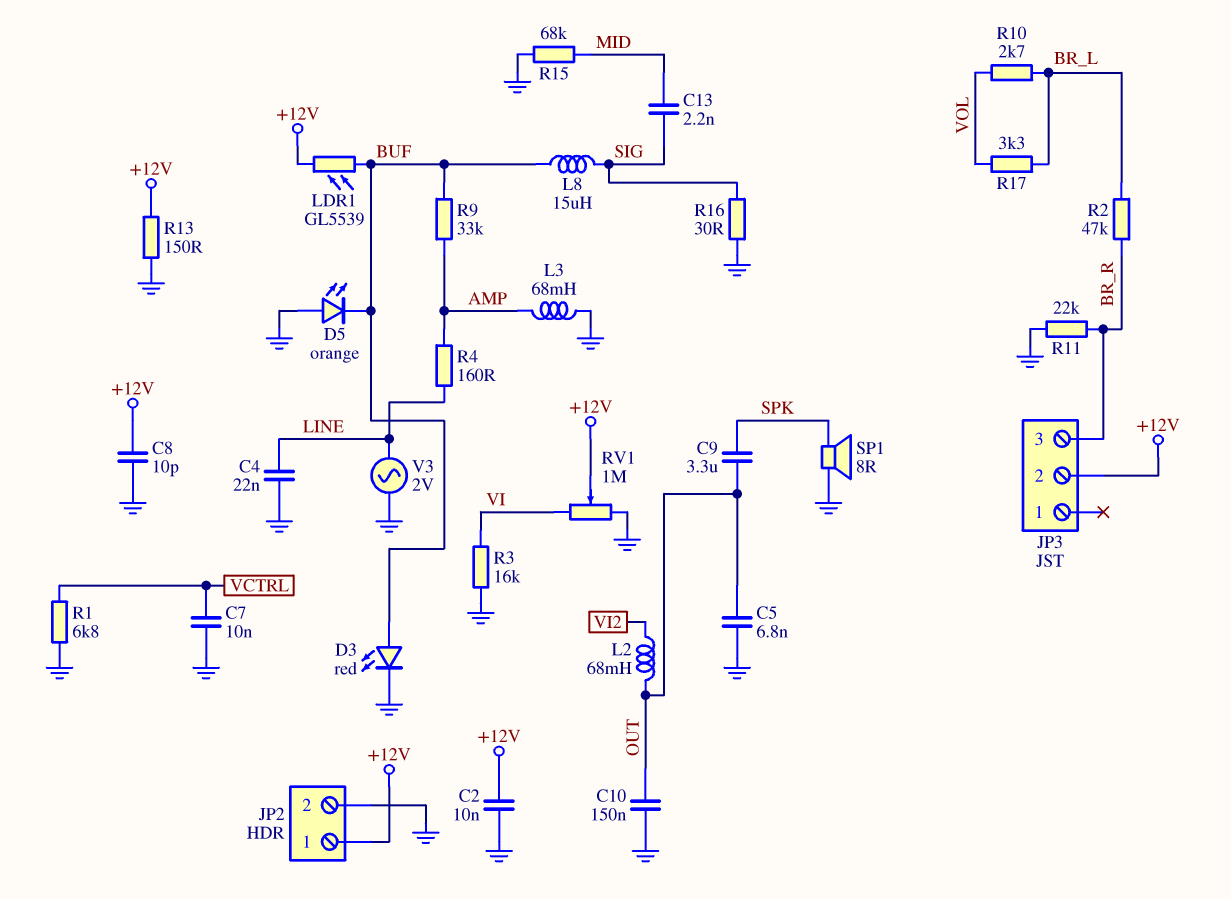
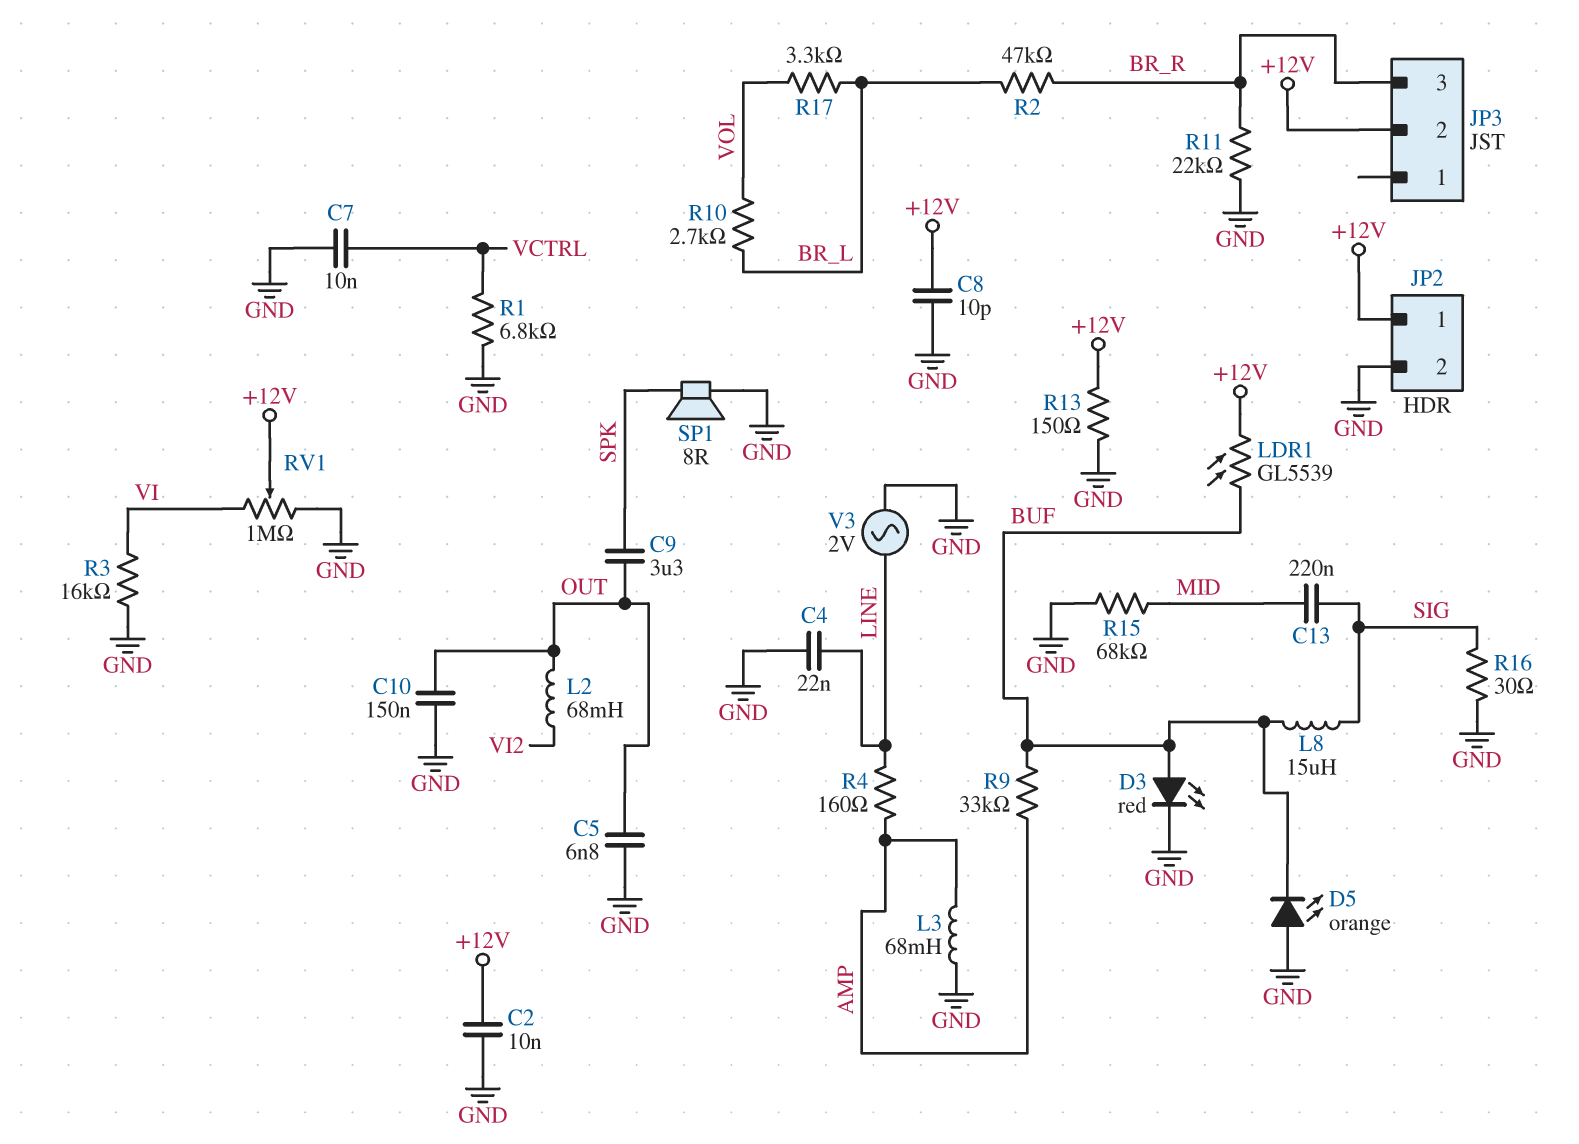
C13: 2.2nF (MID, SIG) -> 220nF (MID, SIG)

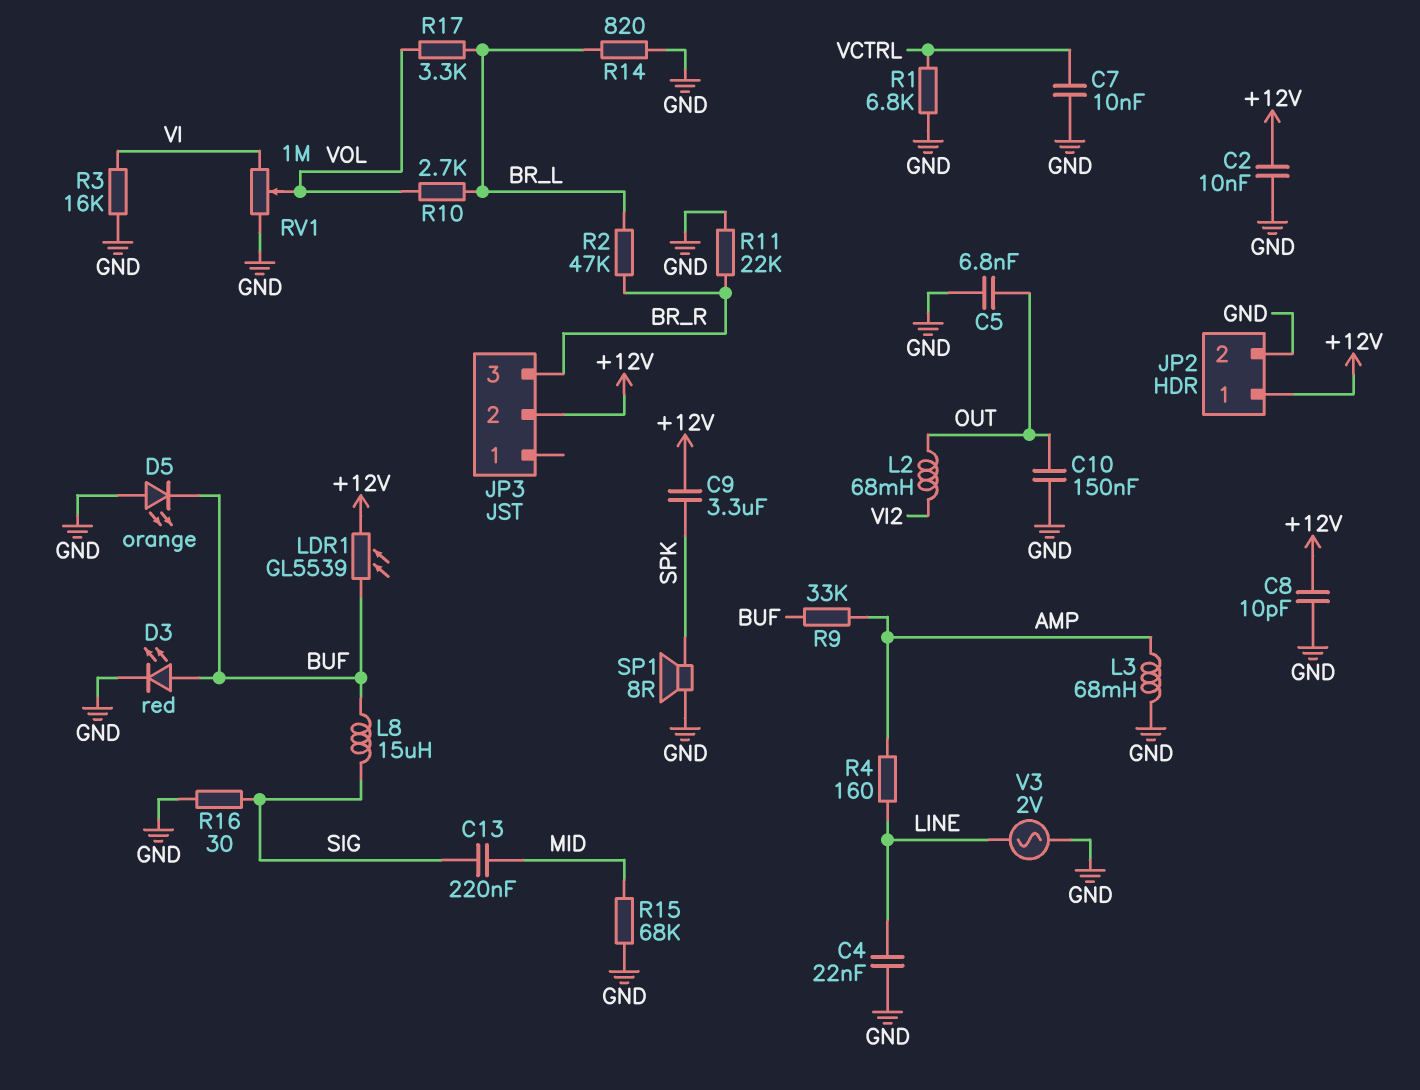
C9: 3.3uF (OUT, SPK) -> 3.3uF (+12V, SPK)
R13: 150 (+12V, GND) -> none
R14: none -> 820 (BR_L, GND)
RV1: 1M (GND, VI, wiper +12V) -> 1M (GND, VI, wiper VOL)

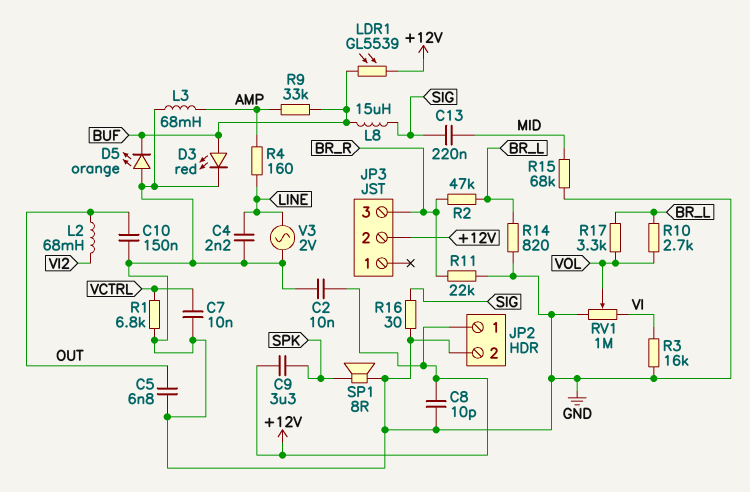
C4: 22nF (GND, LINE) -> 2.2nF (GND, LINE)

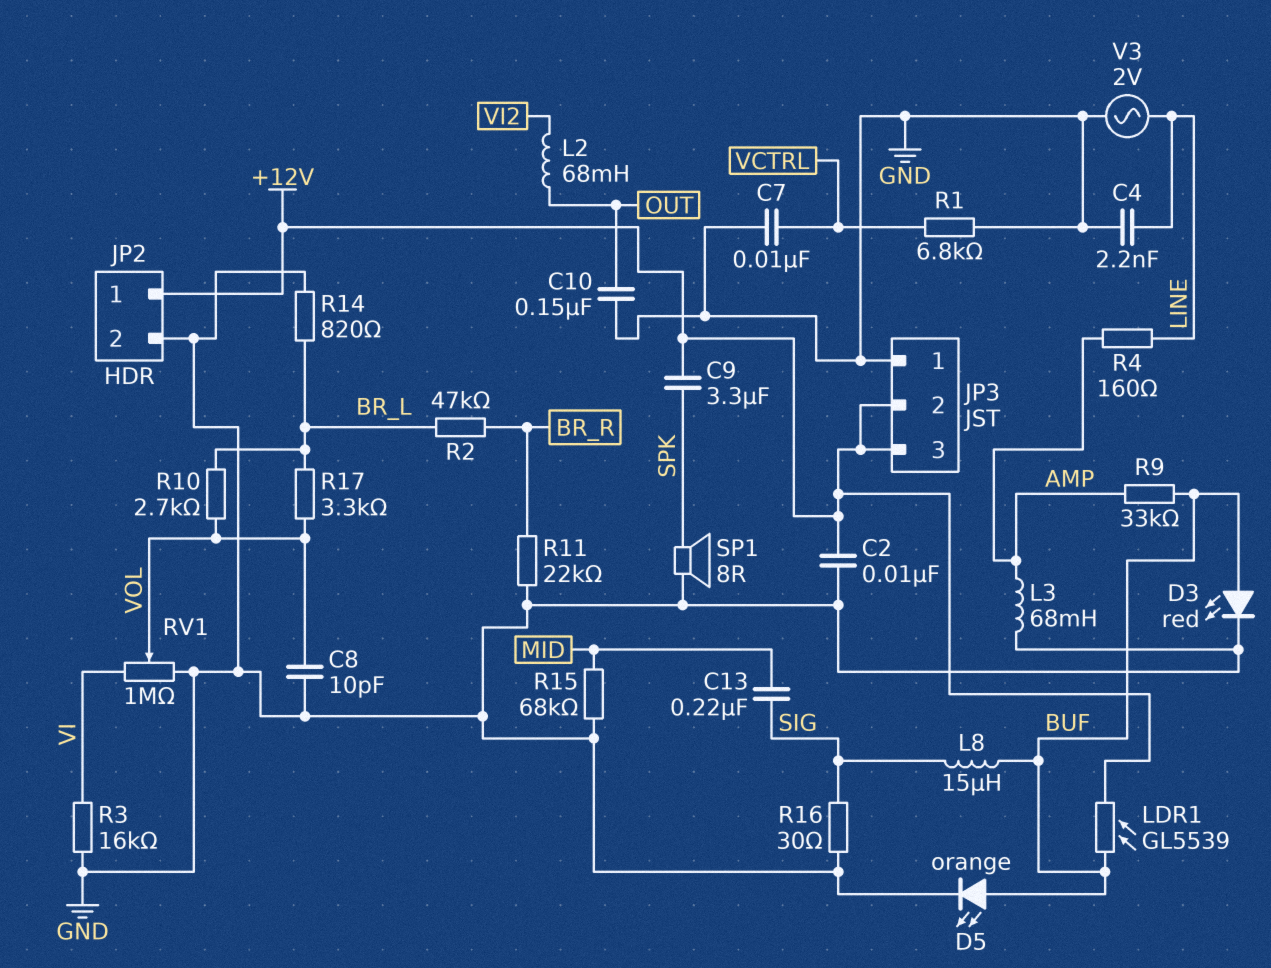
C5: 6.8nF (GND, OUT) -> none
C8: 10pF (+12V, GND) -> 10pF (GND, VOL)
D5: LED orange (A GND, K BUF) -> LED orange (A BUF, K GND)
JP3 pin 1: none -> GND
JP3 pin 3: BR_R -> +12V

